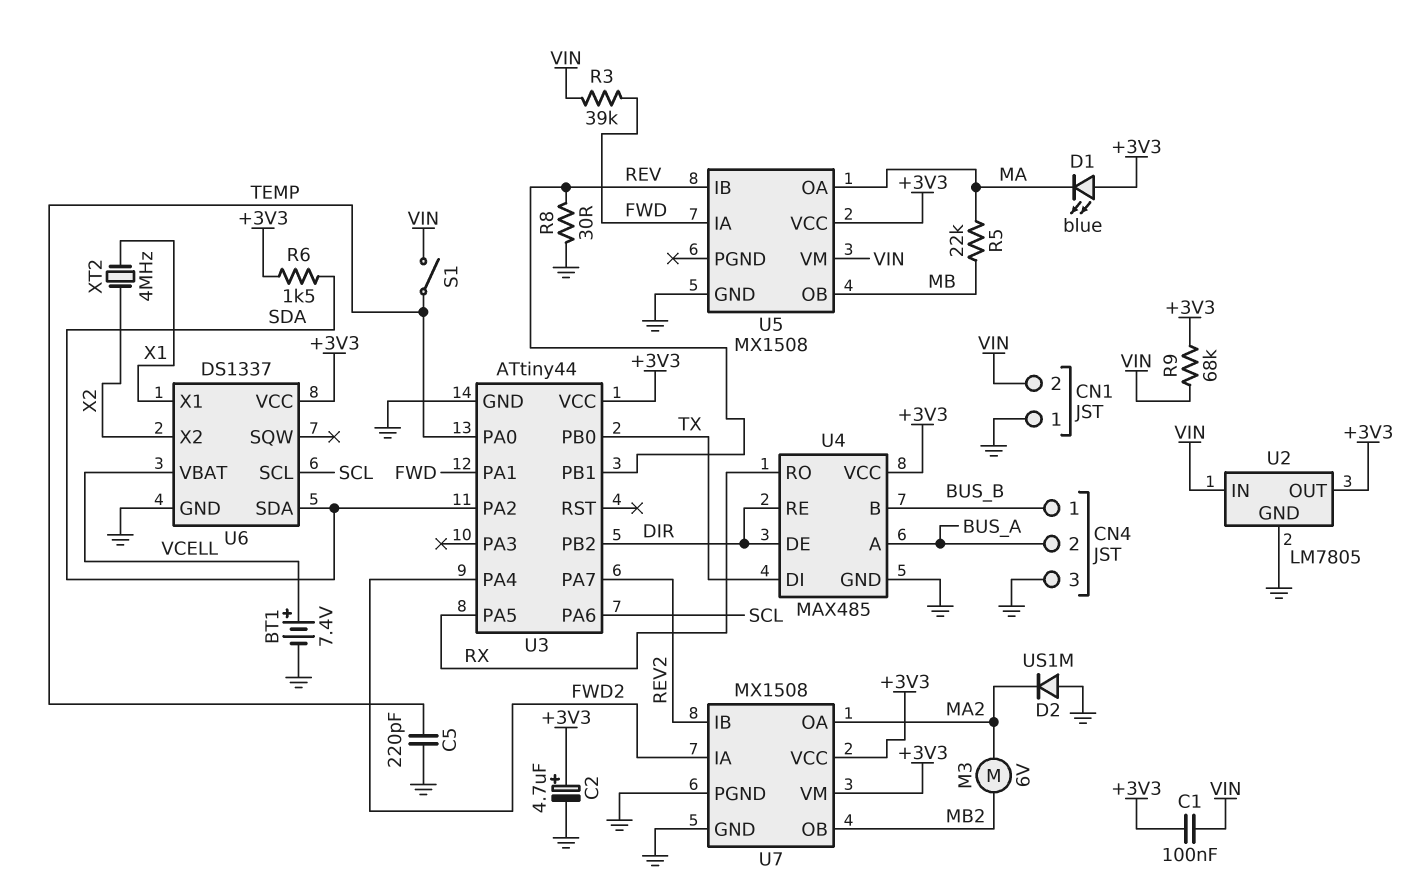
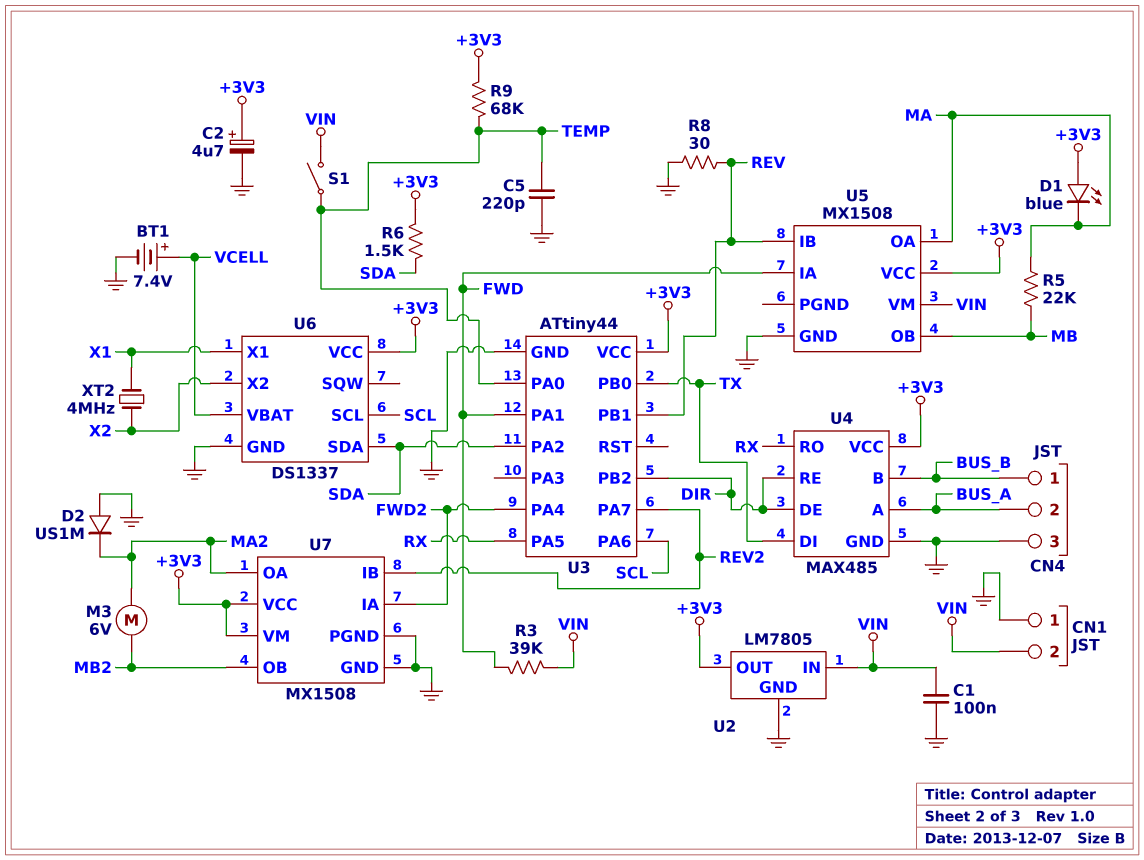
C1: 100nF (+3V3, VIN) -> 100nF (GND, VIN)
R9: 68k (+3V3, VIN) -> 68k (+3V3, TEMP)

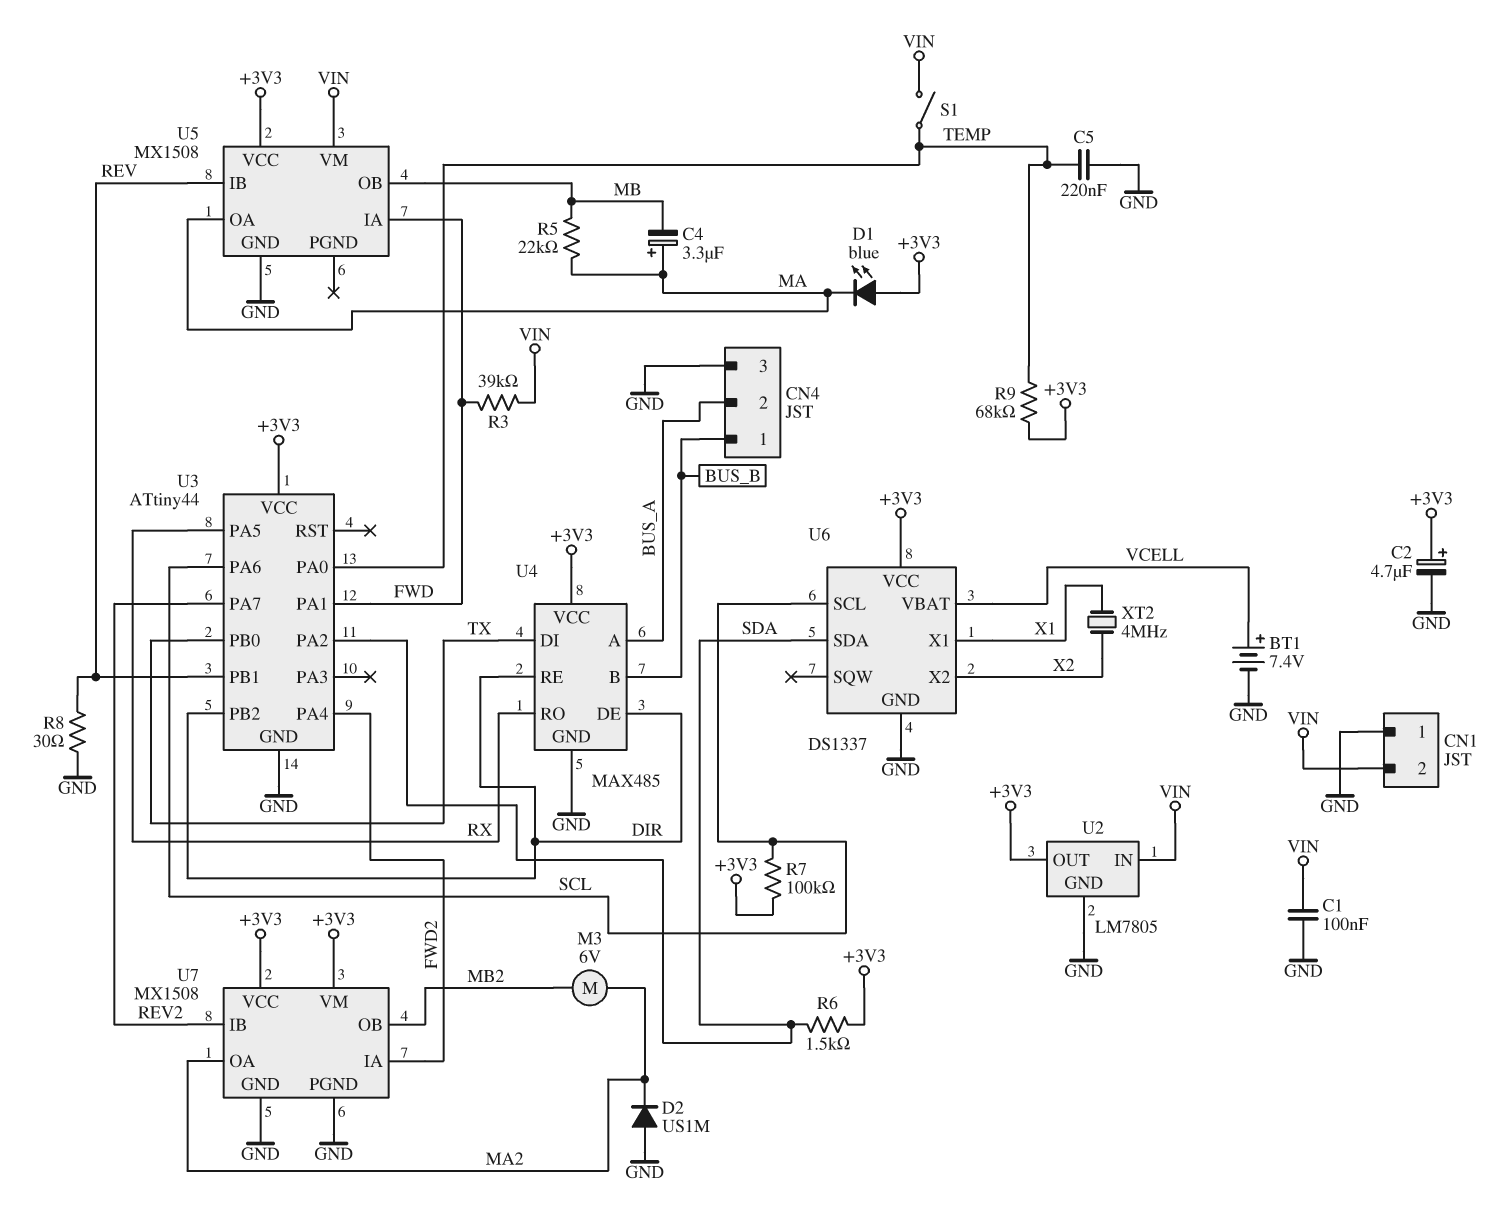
C4: none -> 3.3uF (plus MA, minus MB)
C5: 220pF (GND, TEMP) -> 220nF (GND, TEMP)
R7: none -> 100k (+3V3, SCL)

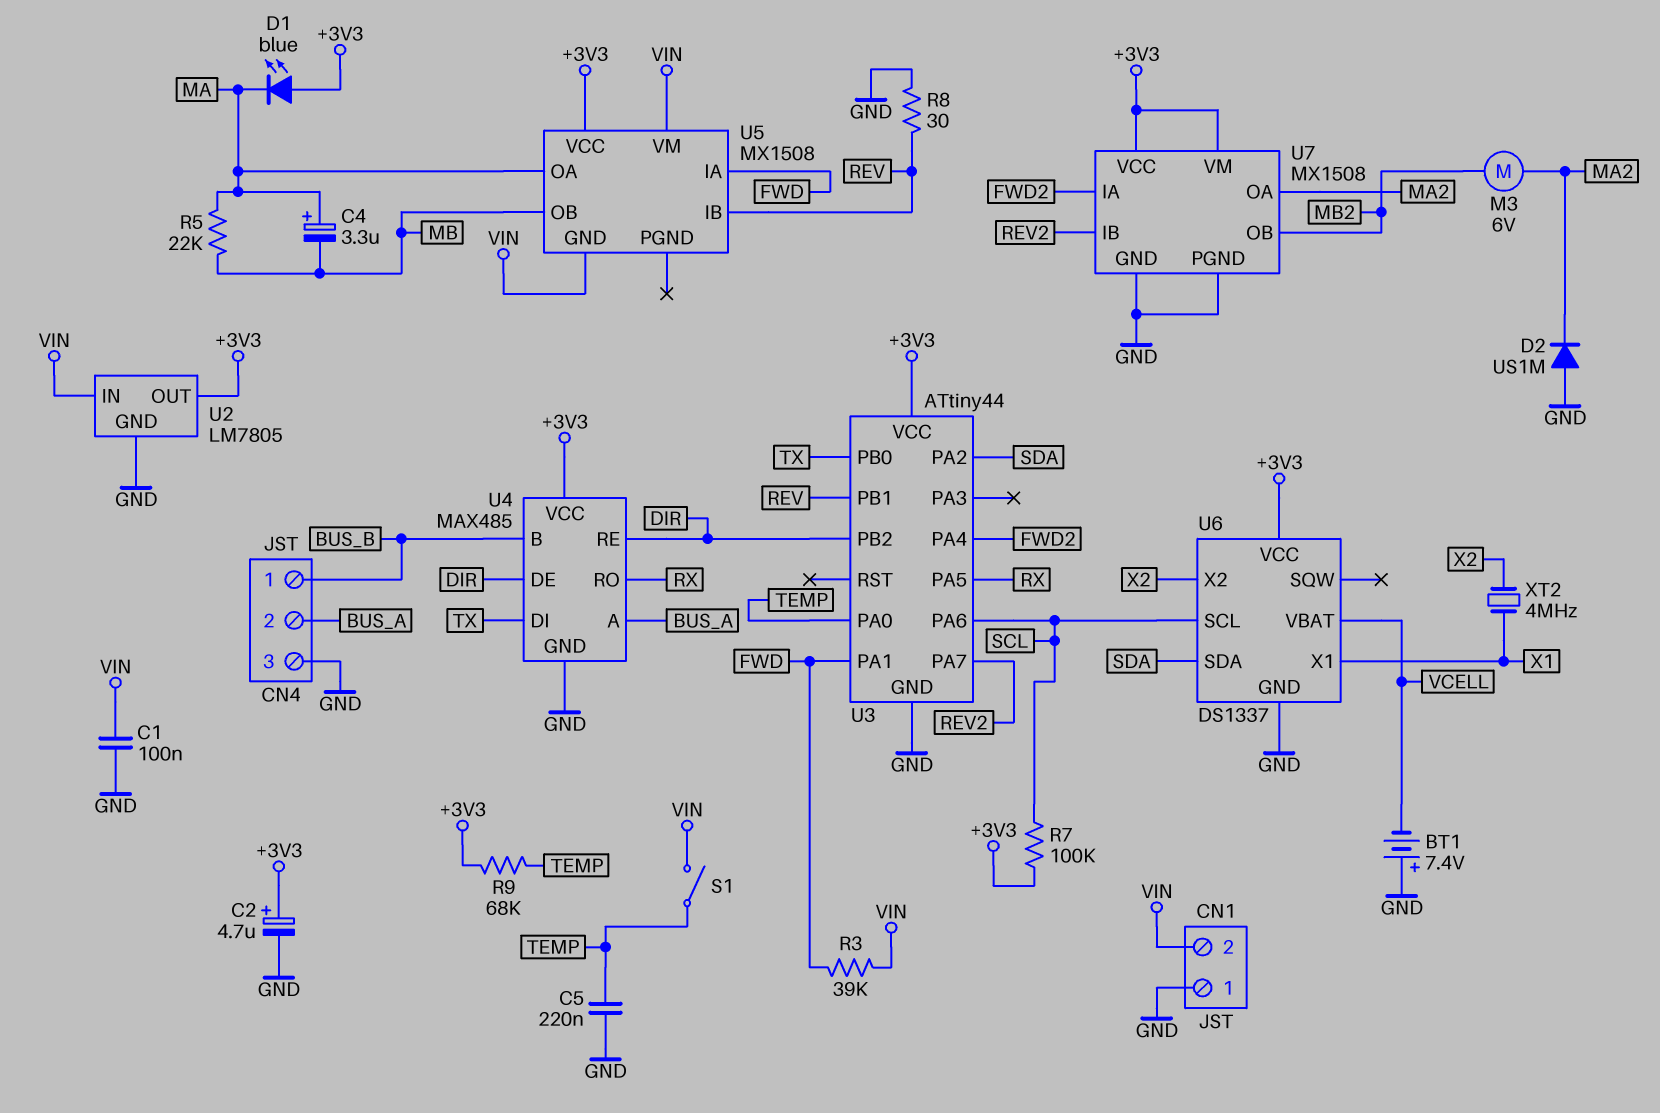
BT1: 7.4V (plus VCELL, minus GND) -> 7.4V (plus GND, minus VCELL)
R6: 1.5k (+3V3, SDA) -> none
U5 pin GND: GND -> VIN

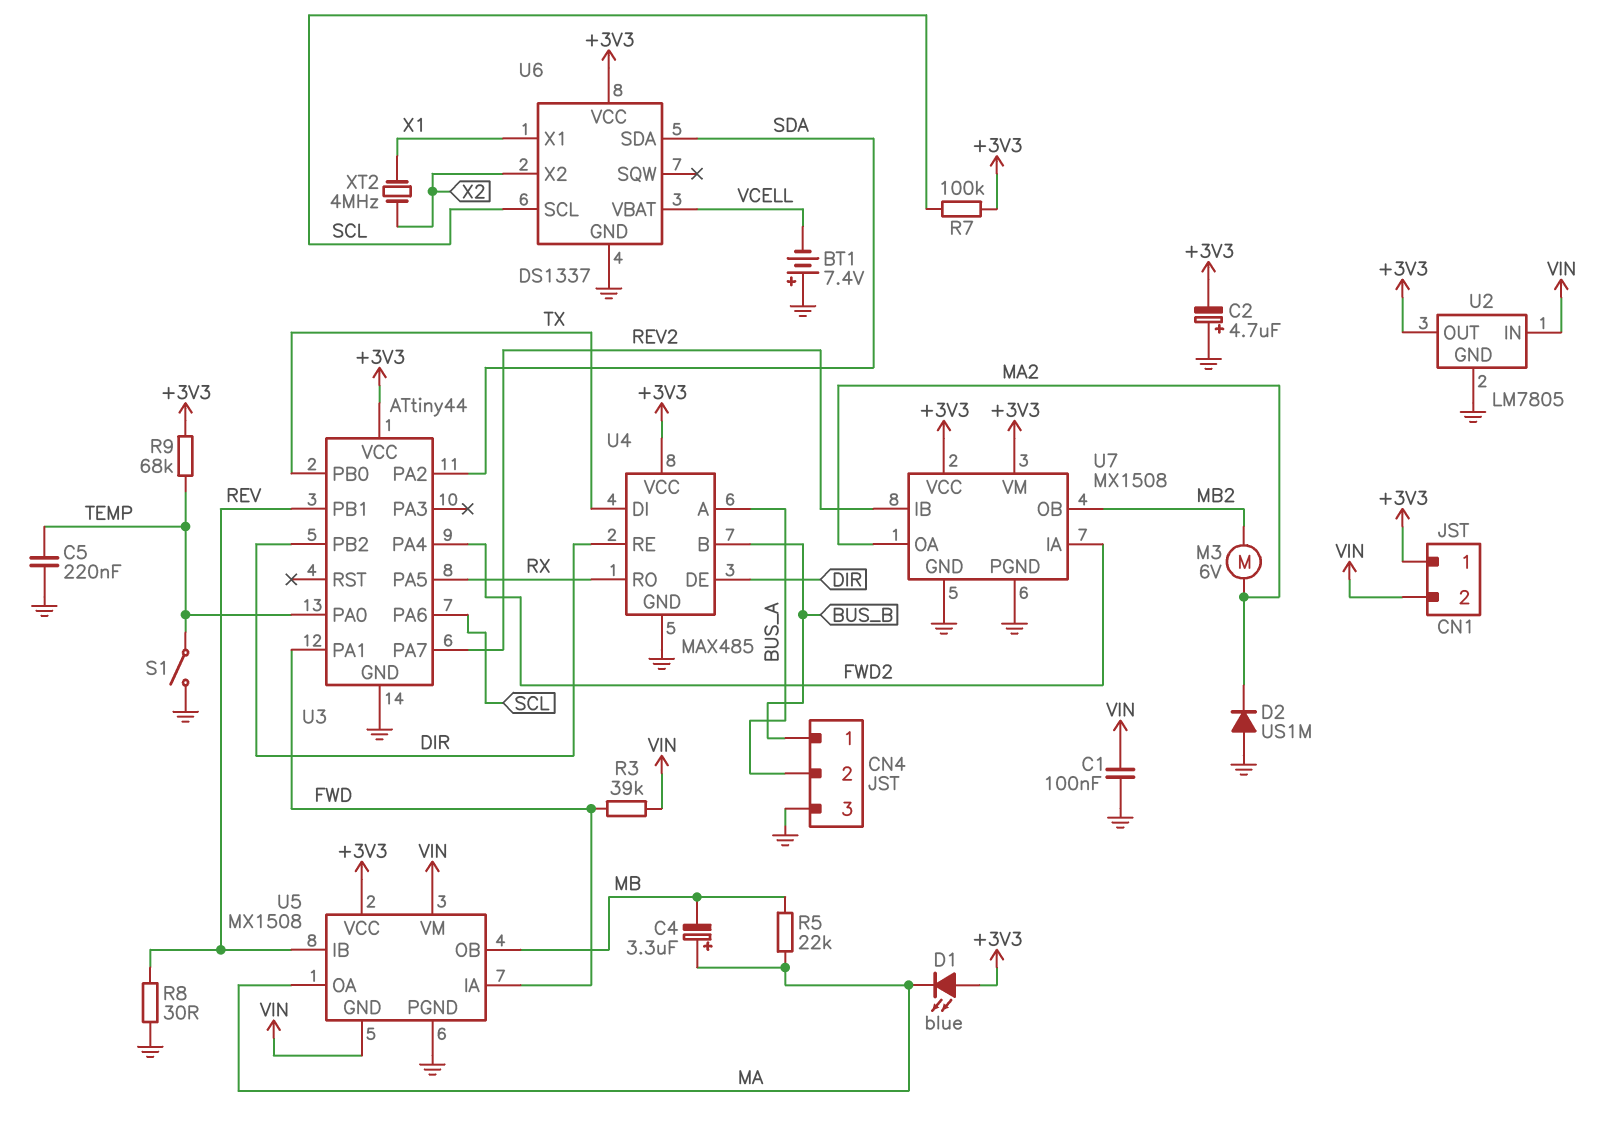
C2: 4.7uF (plus +3V3, minus GND) -> 4.7uF (plus GND, minus +3V3)
CN1 pin 1: GND -> +3V3
S1: switch (TEMP, VIN) -> switch (GND, TEMP)
U5 pin PGND: none -> GND

